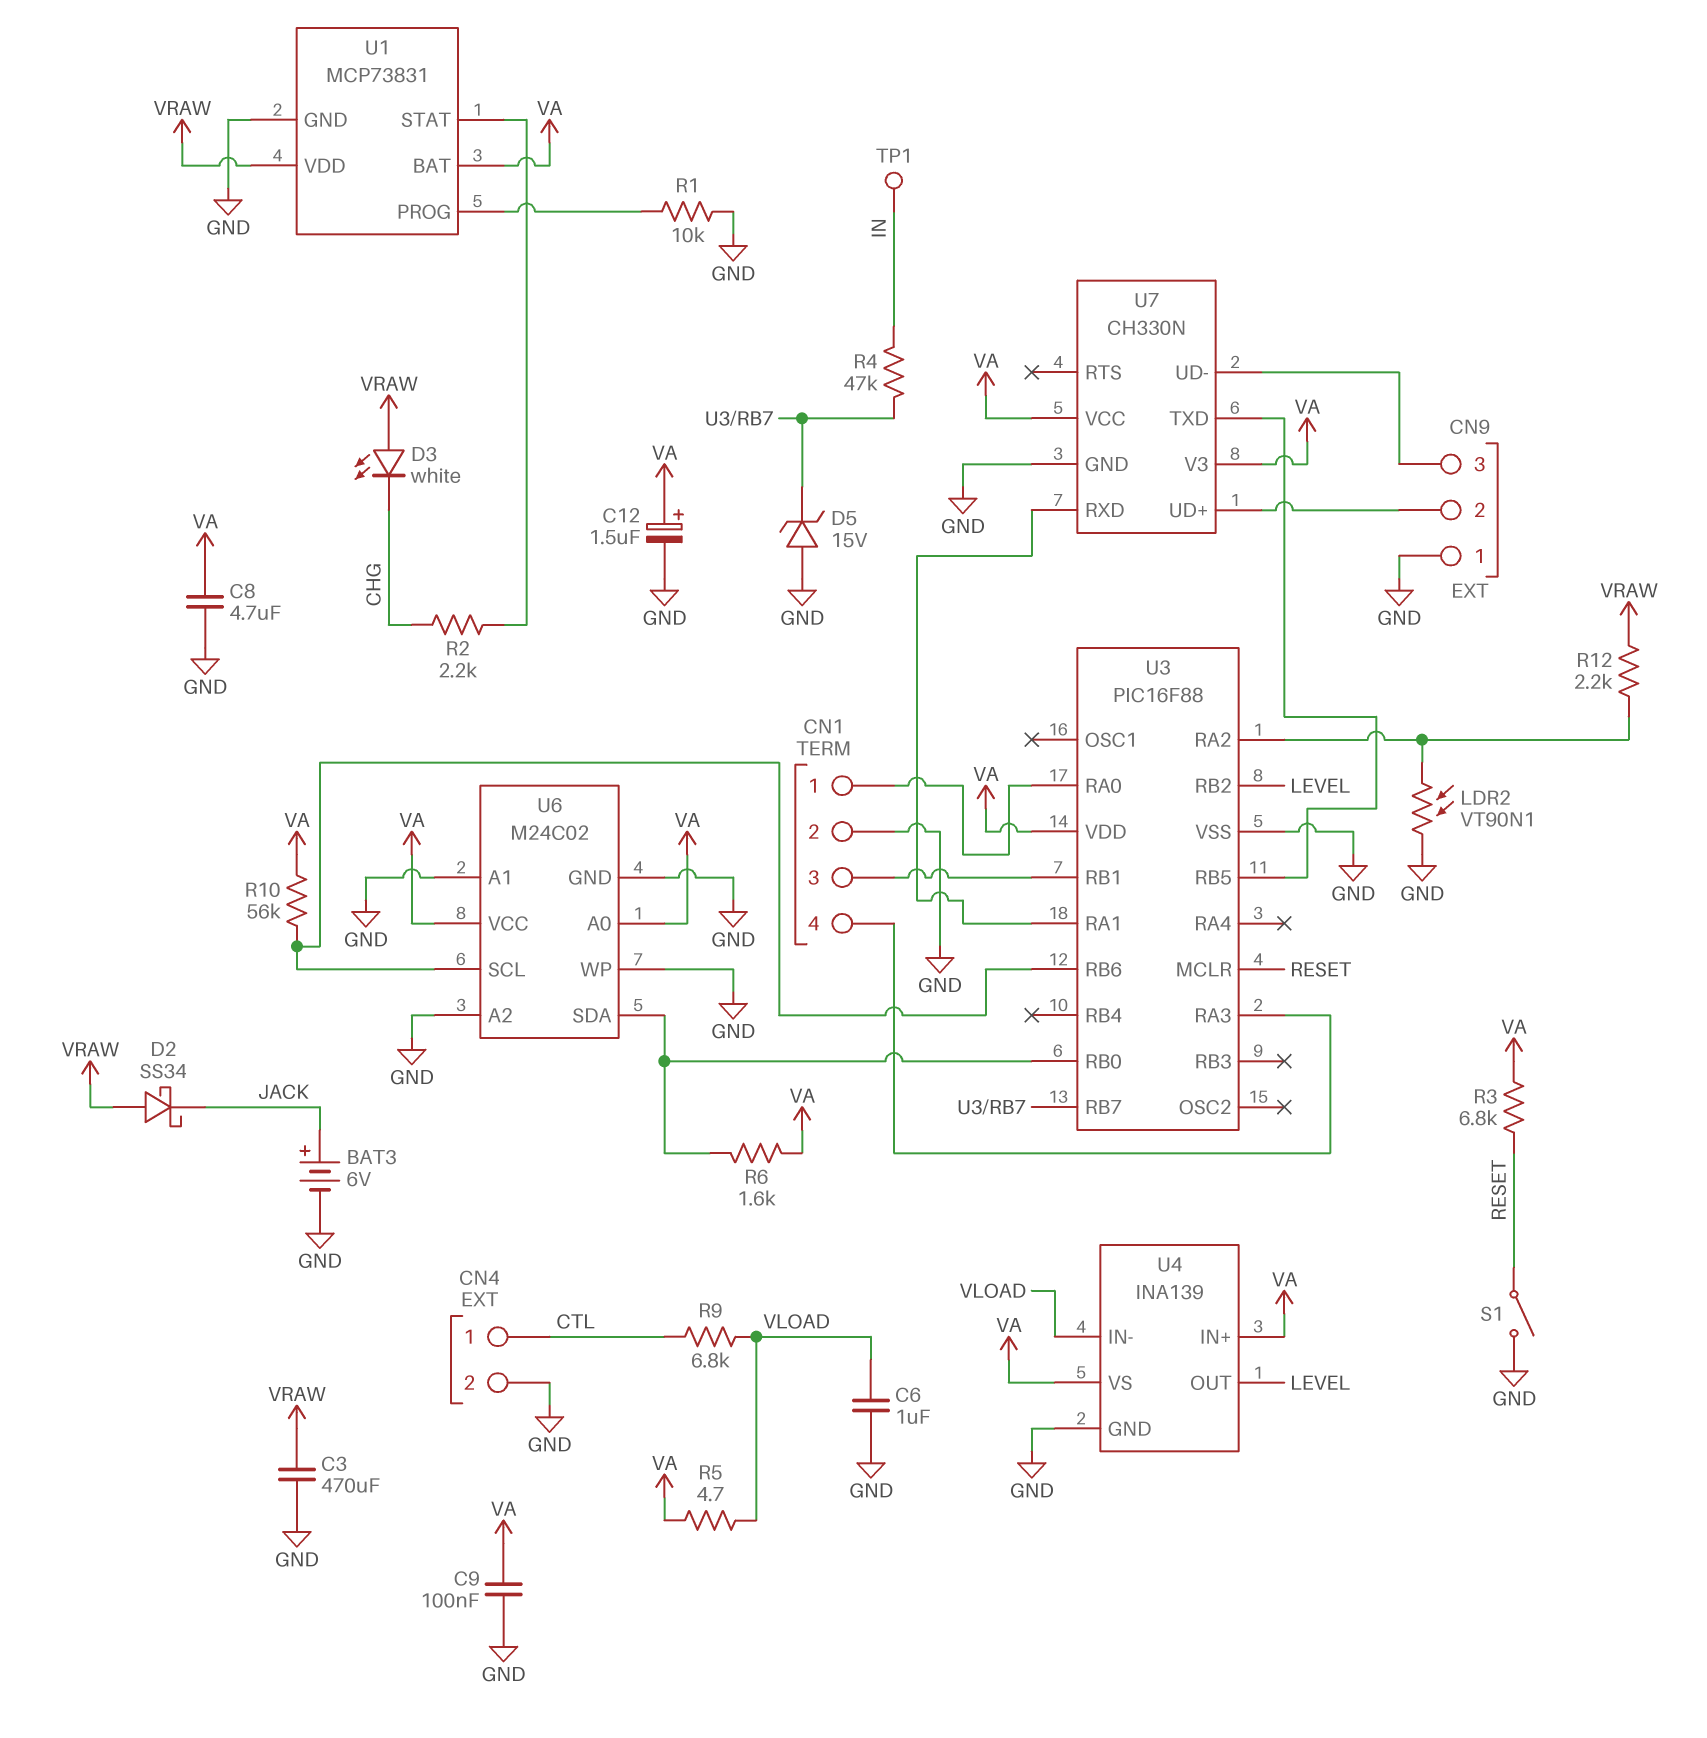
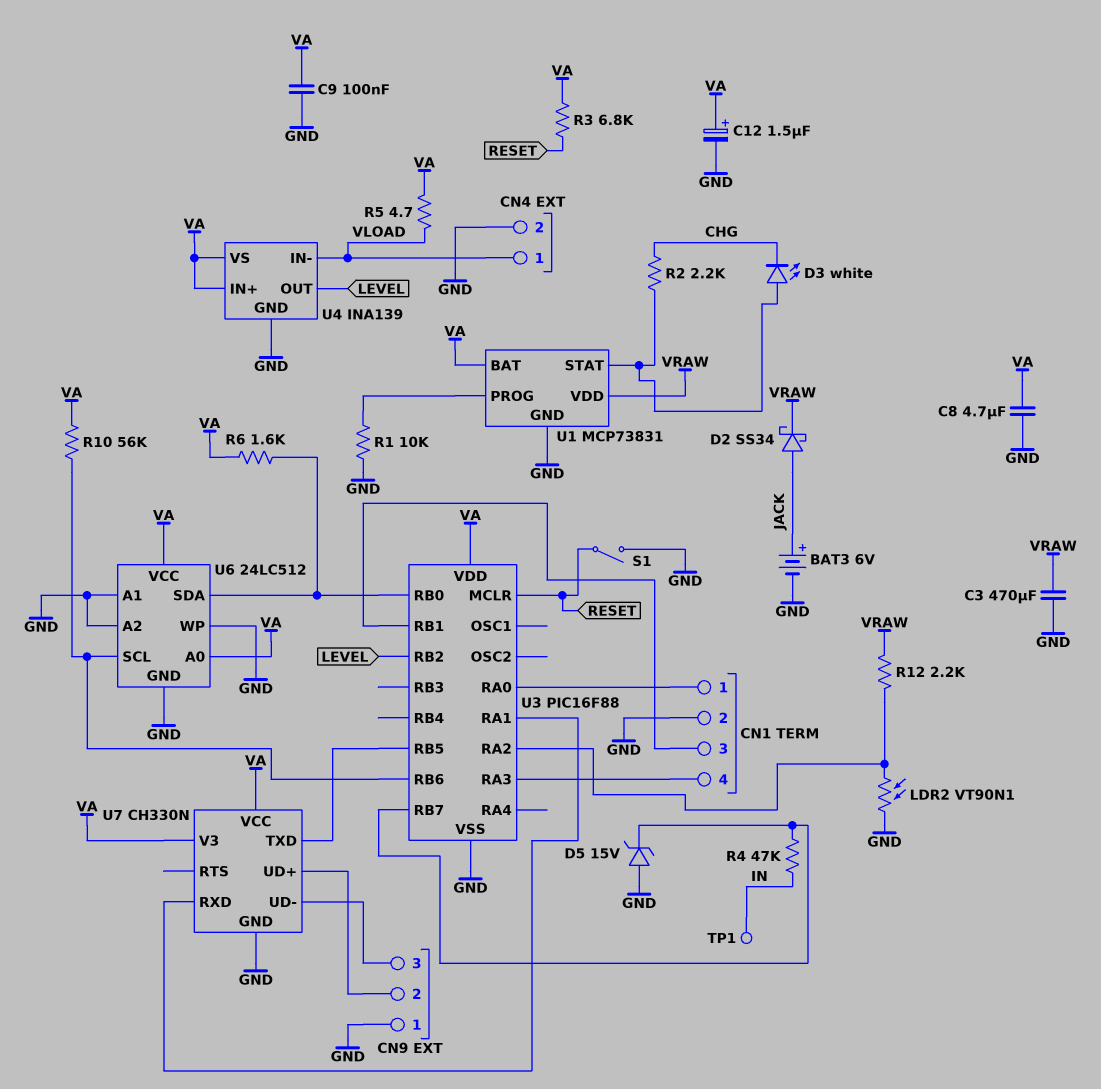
C6: 1uF (GND, VLOAD) -> none
CN4 pin 1: CTL -> VLOAD
D2: schottky SS34 (A VRAW, K JACK) -> schottky SS34 (A JACK, K VRAW)
D3: LED white (A VRAW, K CHG) -> LED white (A U1/STAT, K CHG)
R9: 6.8k (CTL, VLOAD) -> none
U6: M24C02 -> 24LC512

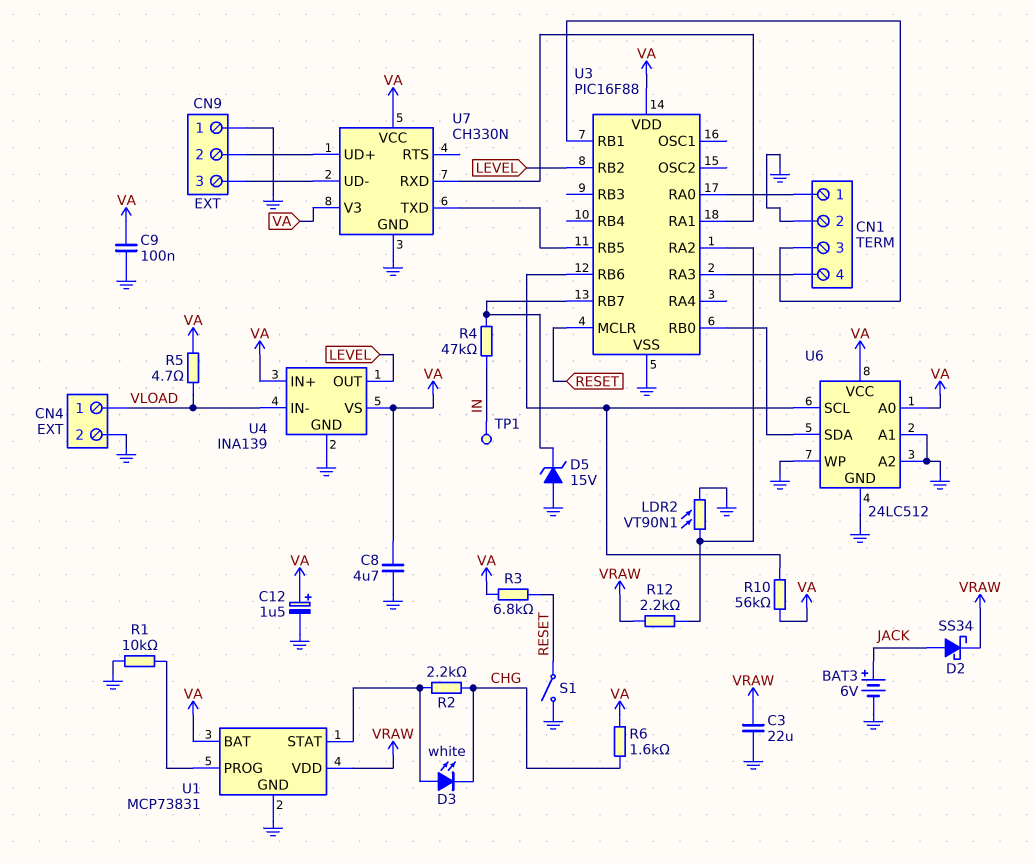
C3: 470uF (GND, VRAW) -> 22uF (GND, VRAW)
R6: 1.6k (U3/RB0, VA) -> 1.6k (CHG, VA)

